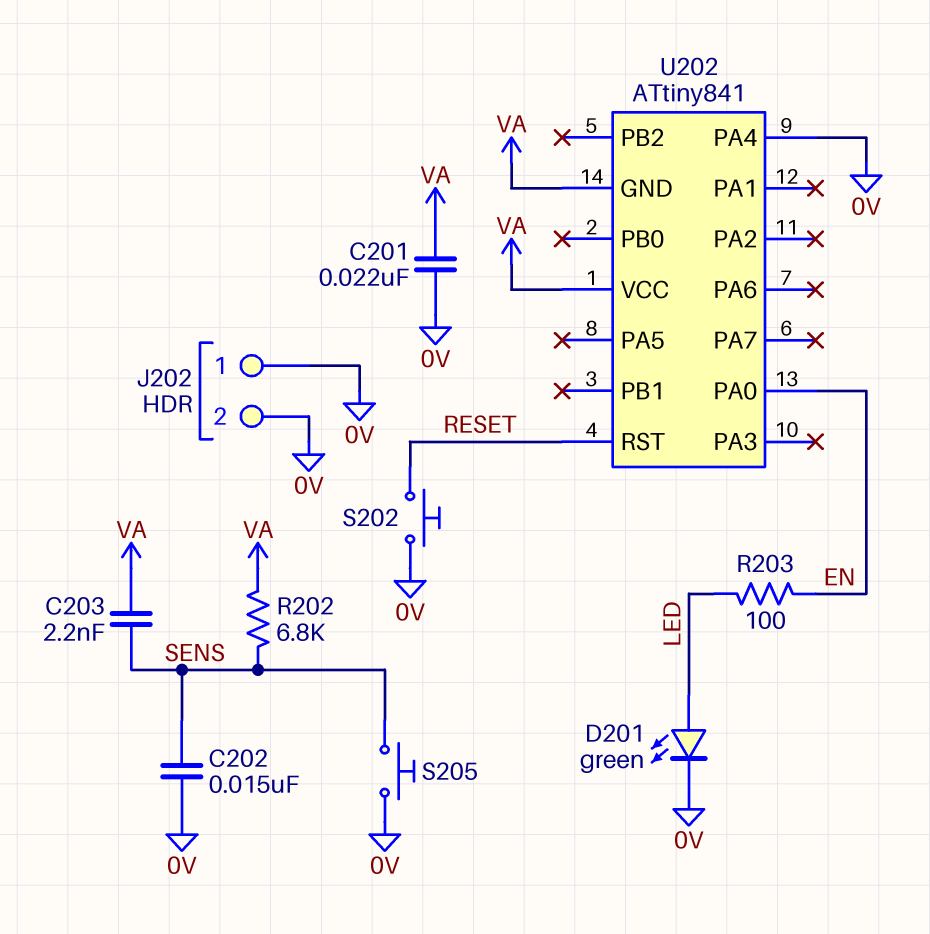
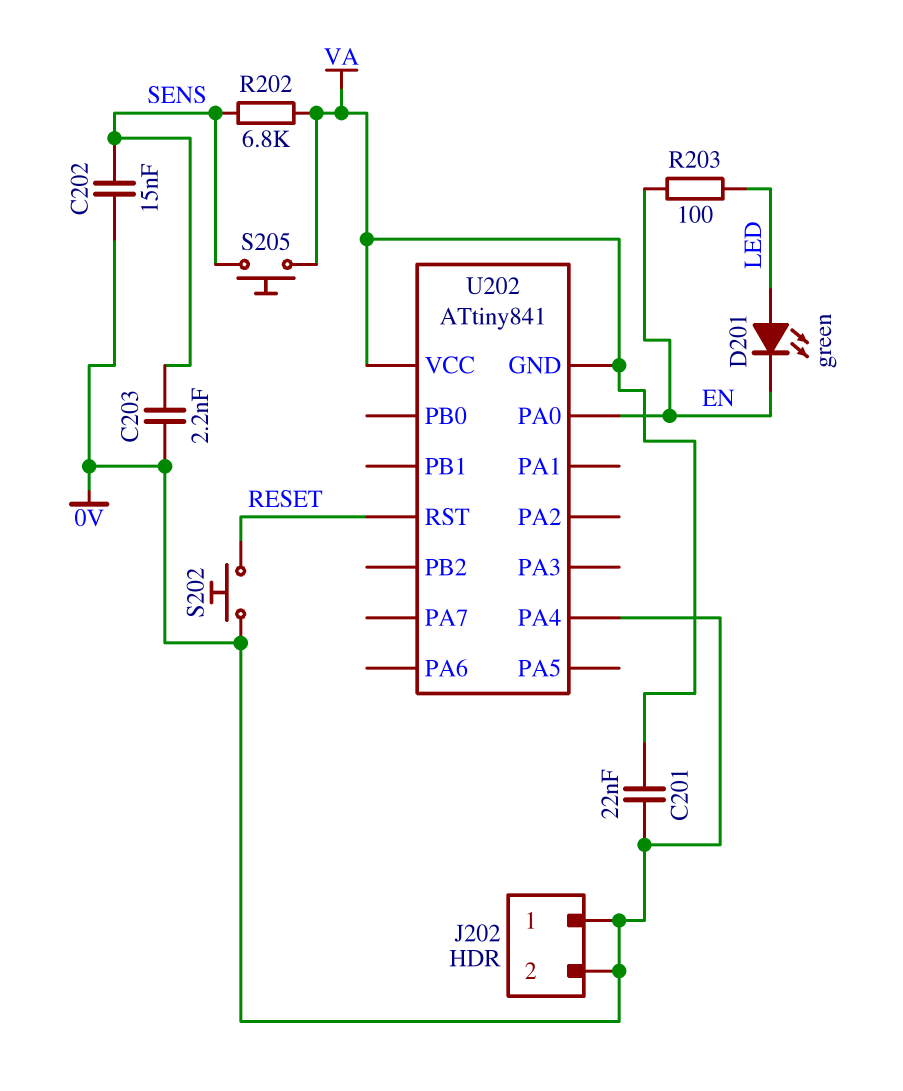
C203: 2.2nF (SENS, VA) -> 2.2nF (0V, SENS)
D201: LED green (A LED, K 0V) -> LED green (A LED, K EN)
S205: button (0V, SENS) -> button (SENS, VA)

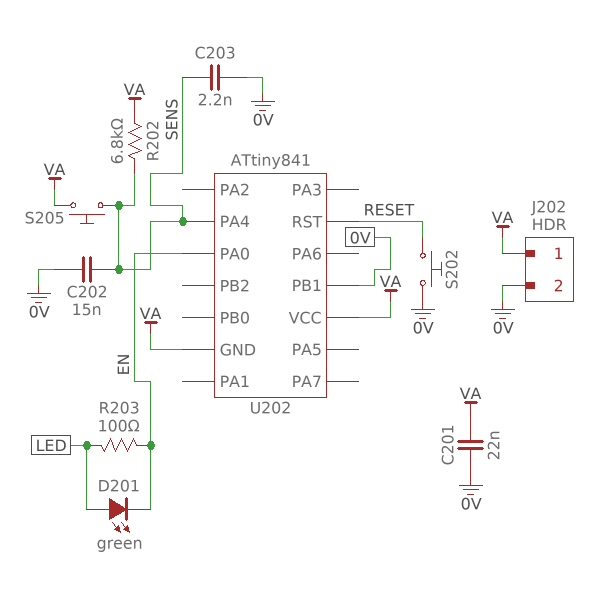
J202 pin 1: 0V -> VA
U202 pin PA4: 0V -> SENS
U202 pin PB1: none -> 0V

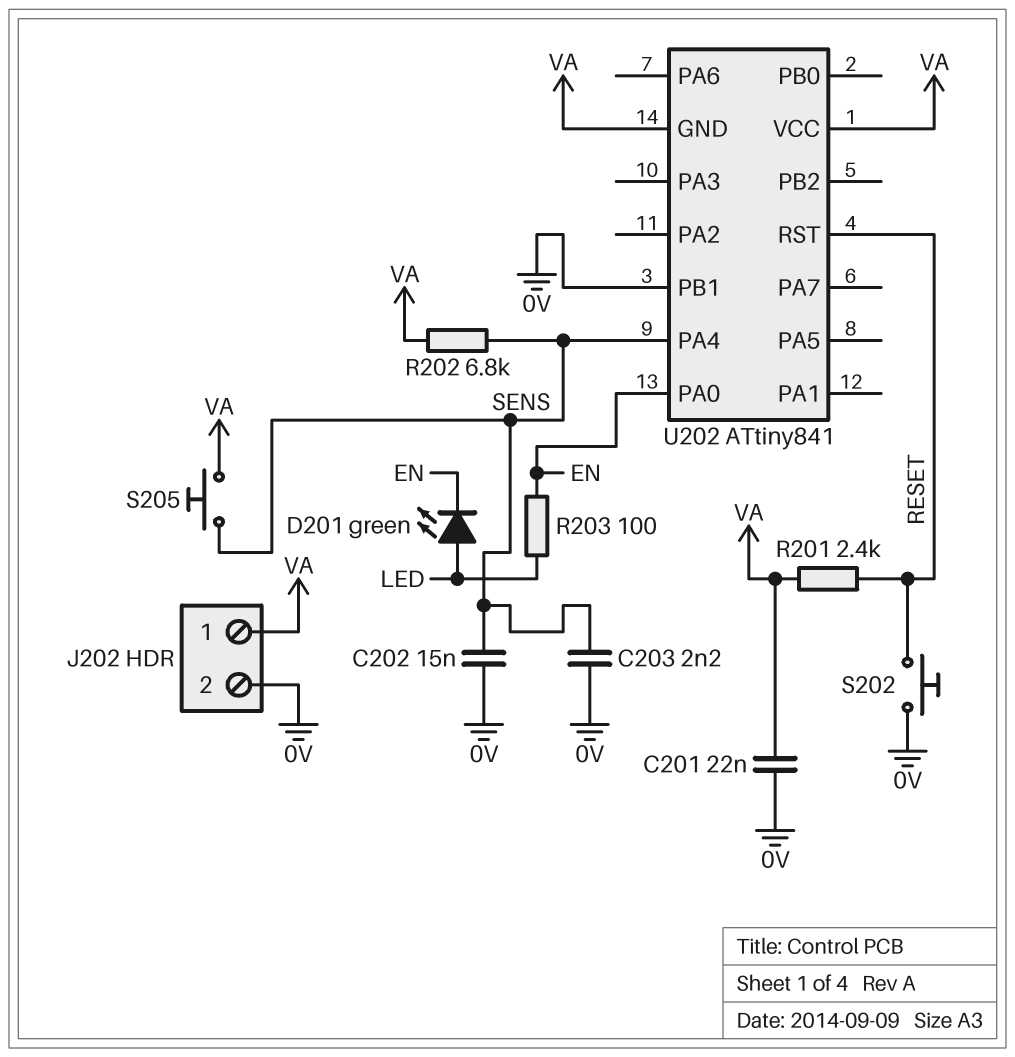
R201: none -> 2.4k (RESET, VA)

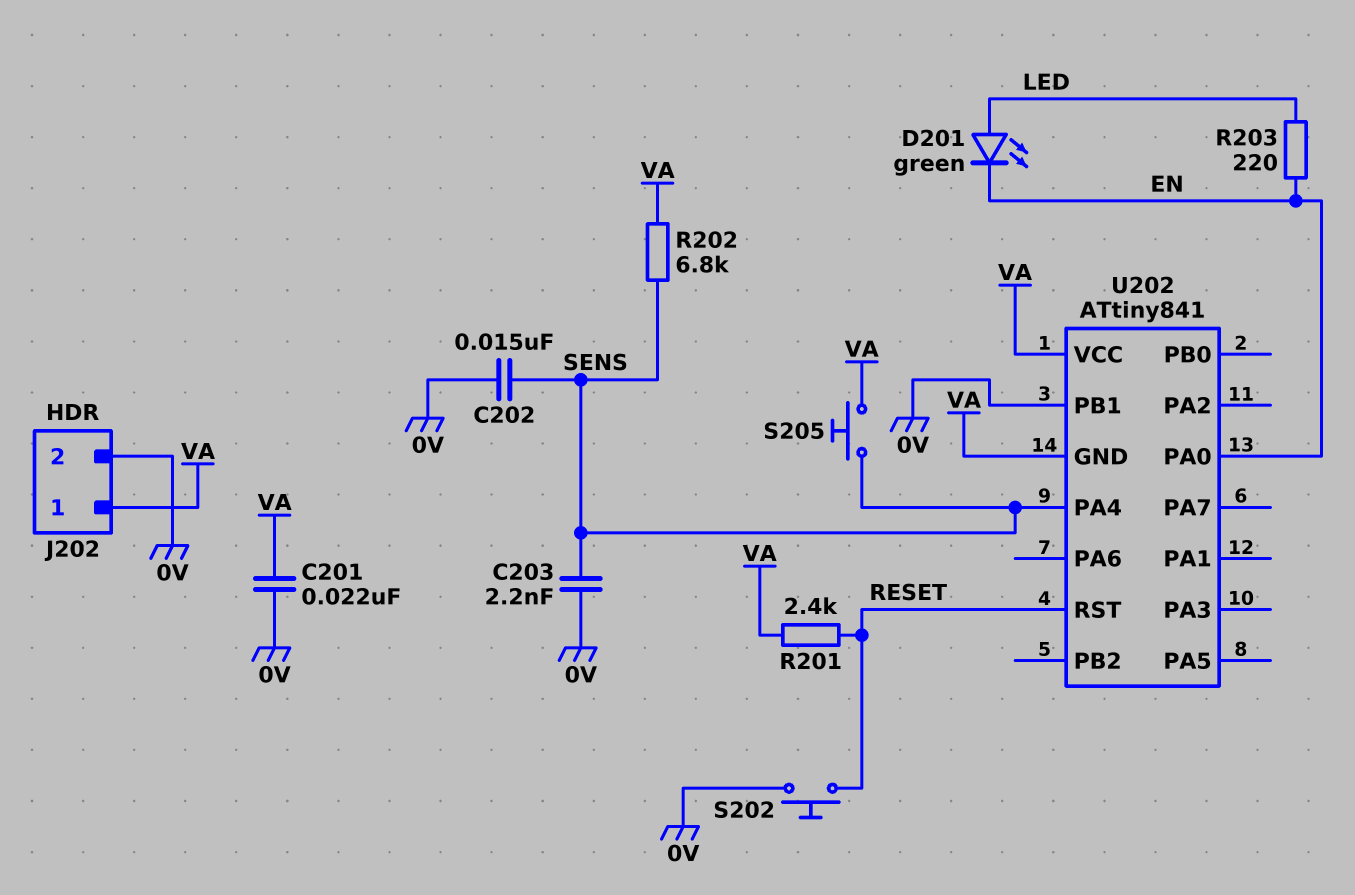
R203: 100 (EN, LED) -> 220 (EN, LED)

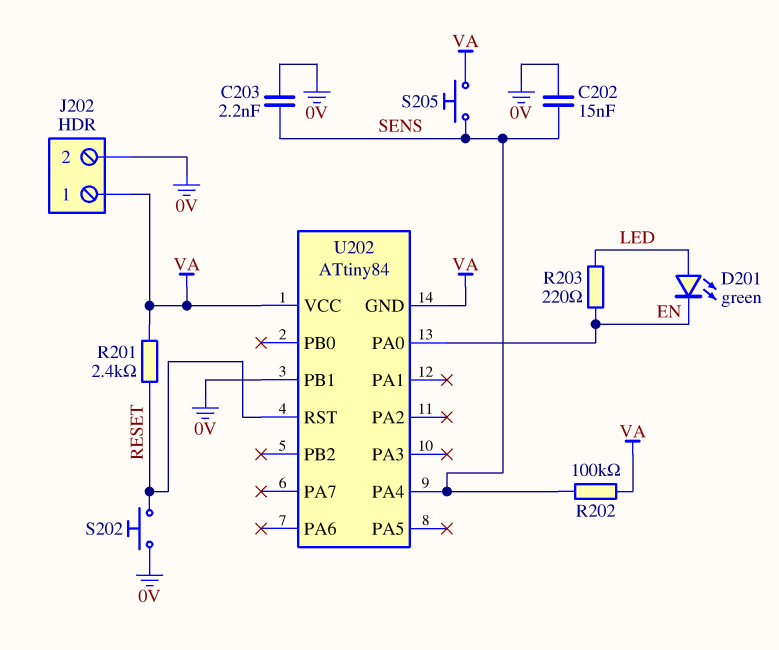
C201: 22nF (0V, VA) -> none
R202: 6.8k (SENS, VA) -> 100k (SENS, VA)
U202: ATtiny841 -> ATtiny84

